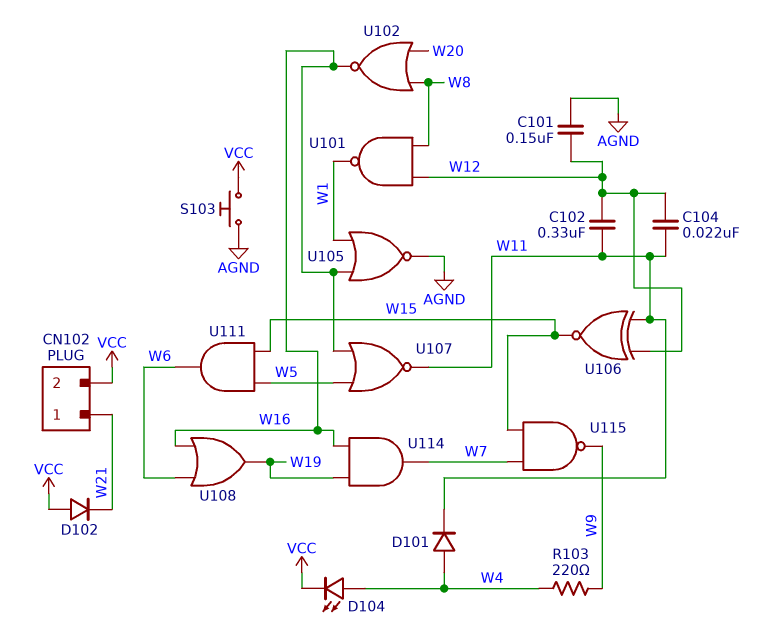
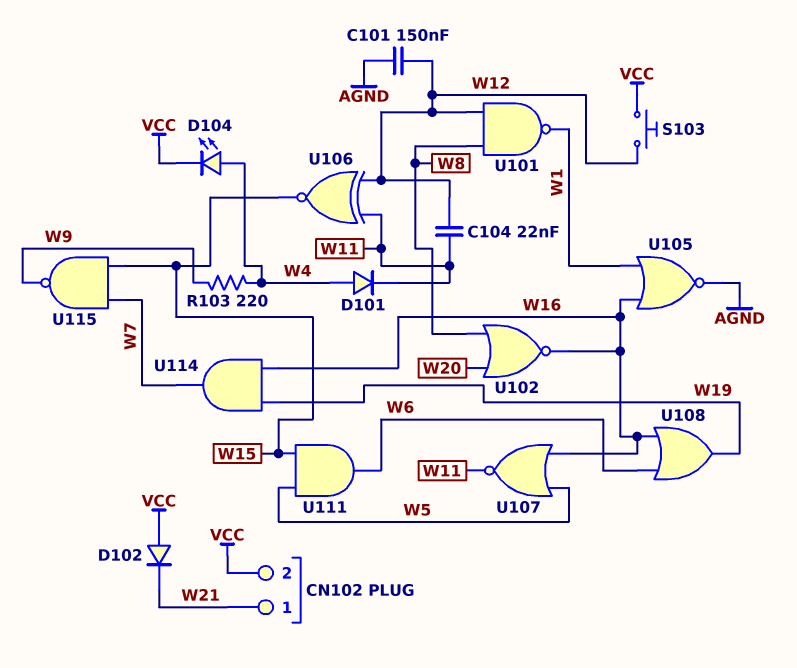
C102: 330nF (W11, W12) -> none
S103: button (AGND, VCC) -> button (VCC, W12)

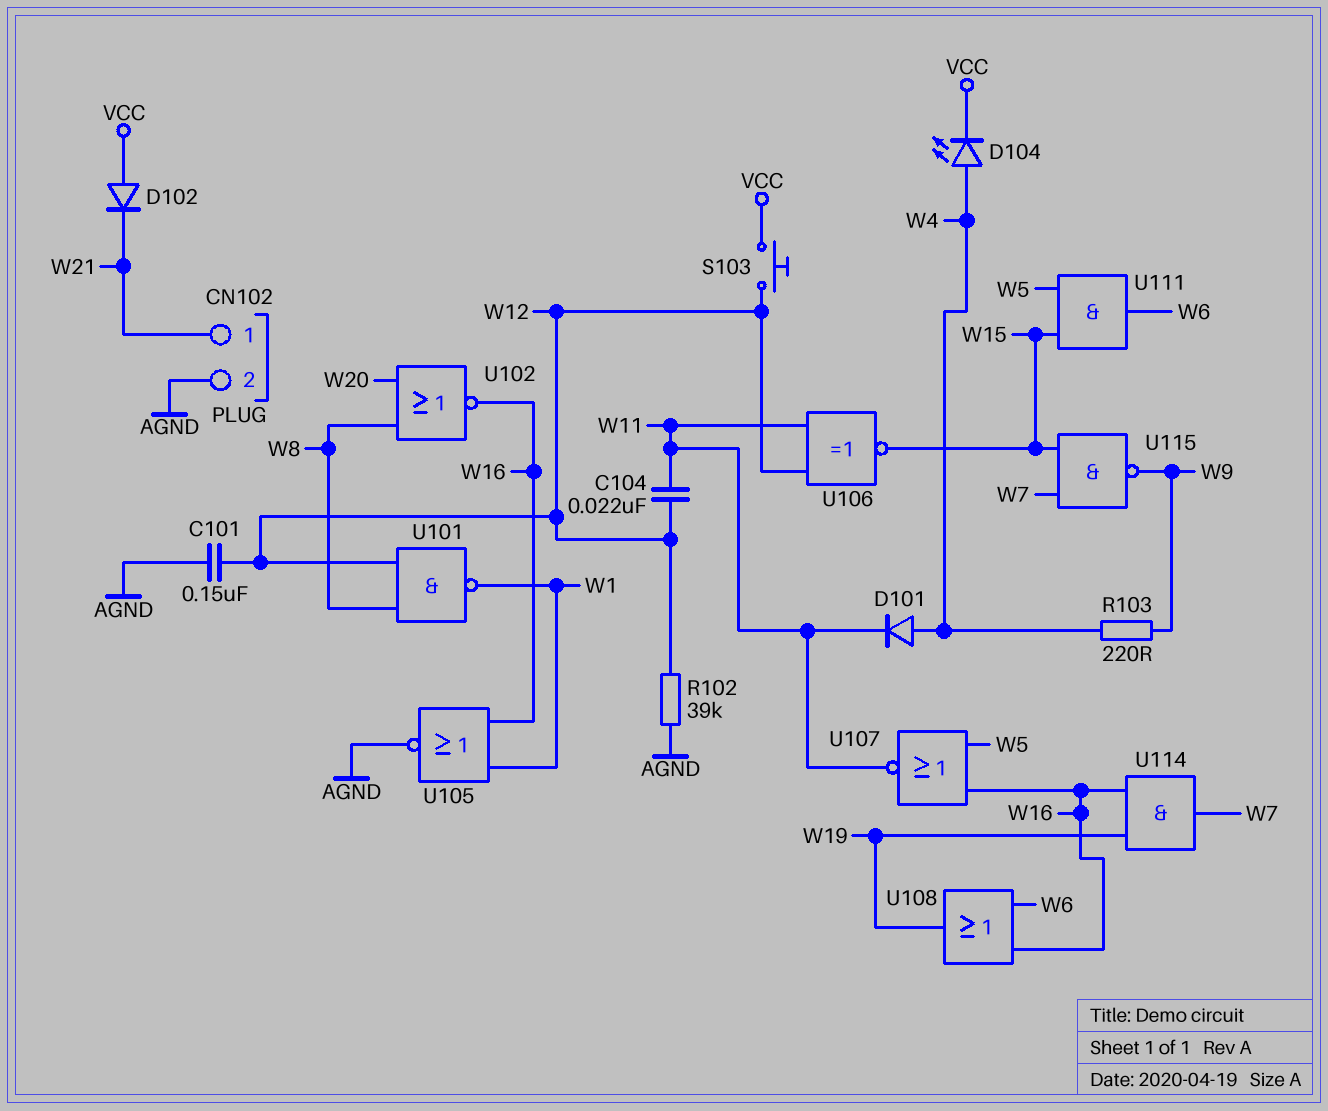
CN102 pin 2: VCC -> AGND
R102: none -> 39k (AGND, W12)

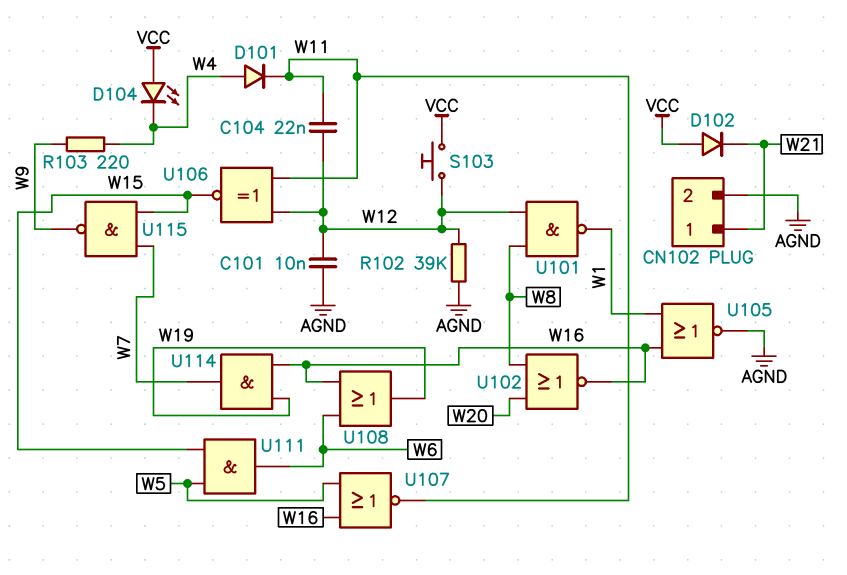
C101: 150nF (AGND, W12) -> 10nF (AGND, W12)
D104: LED (A W4, K VCC) -> LED (A VCC, K W4)

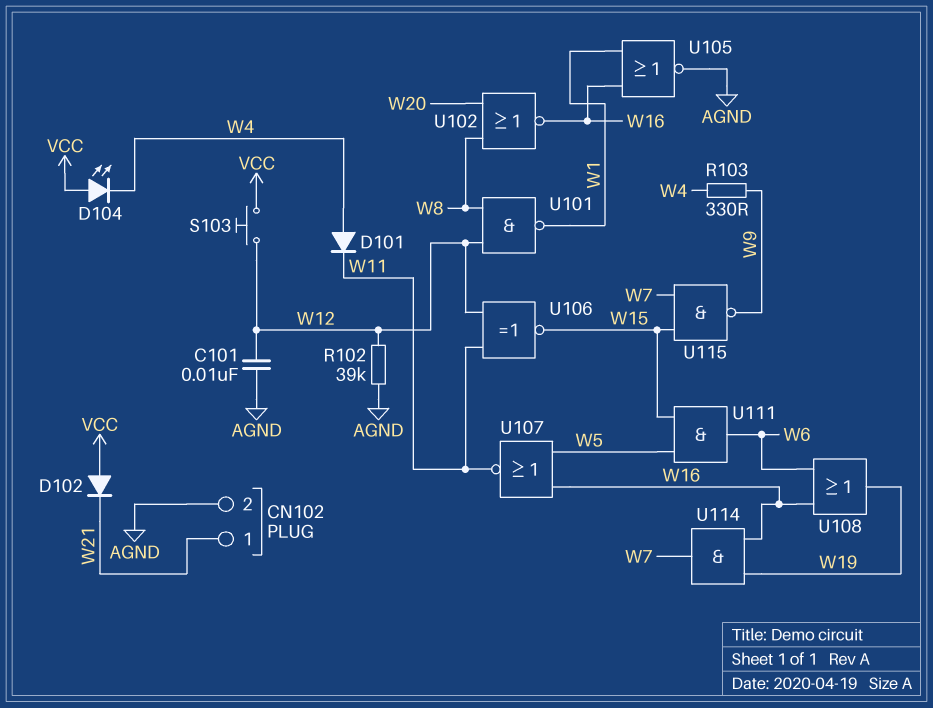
C104: 22nF (W11, W12) -> none
R103: 220 (W4, W9) -> 330 (W4, W9)

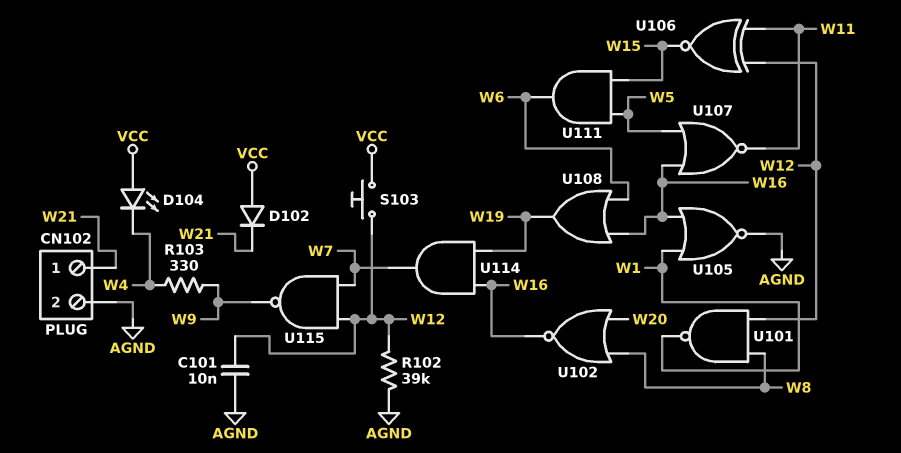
D101: diode (A W4, K W11) -> none
U115: NAND (in W7, in W15, out W9) -> NAND (in W7, in W12, out W9)

